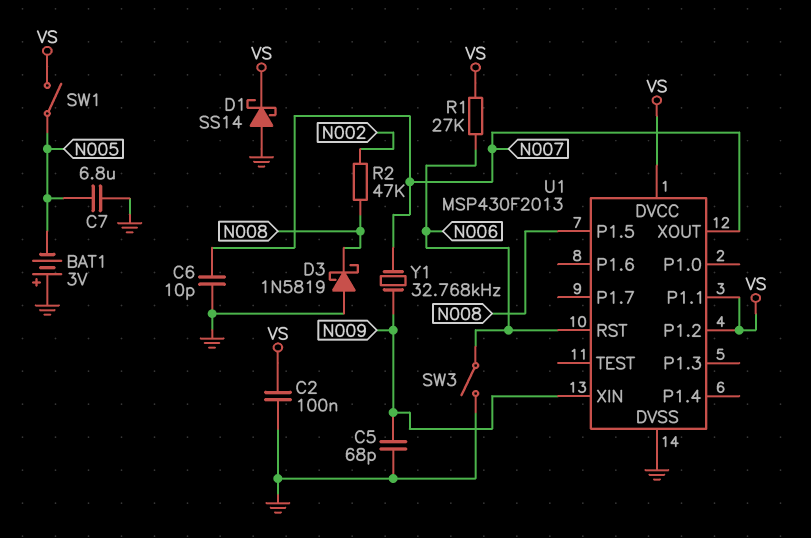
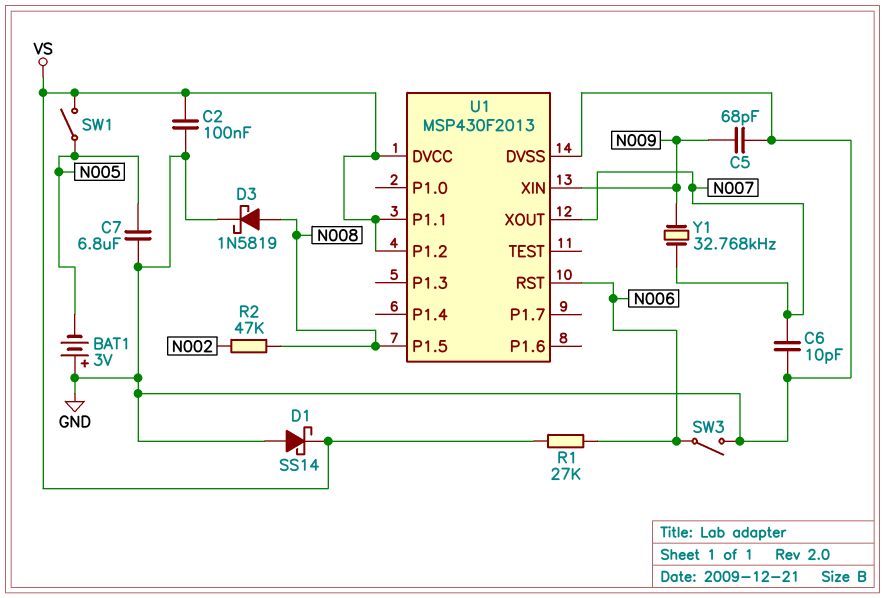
D3: schottky 1N5819 (A GND, K N008) -> schottky 1N5819 (A N008, K GND)

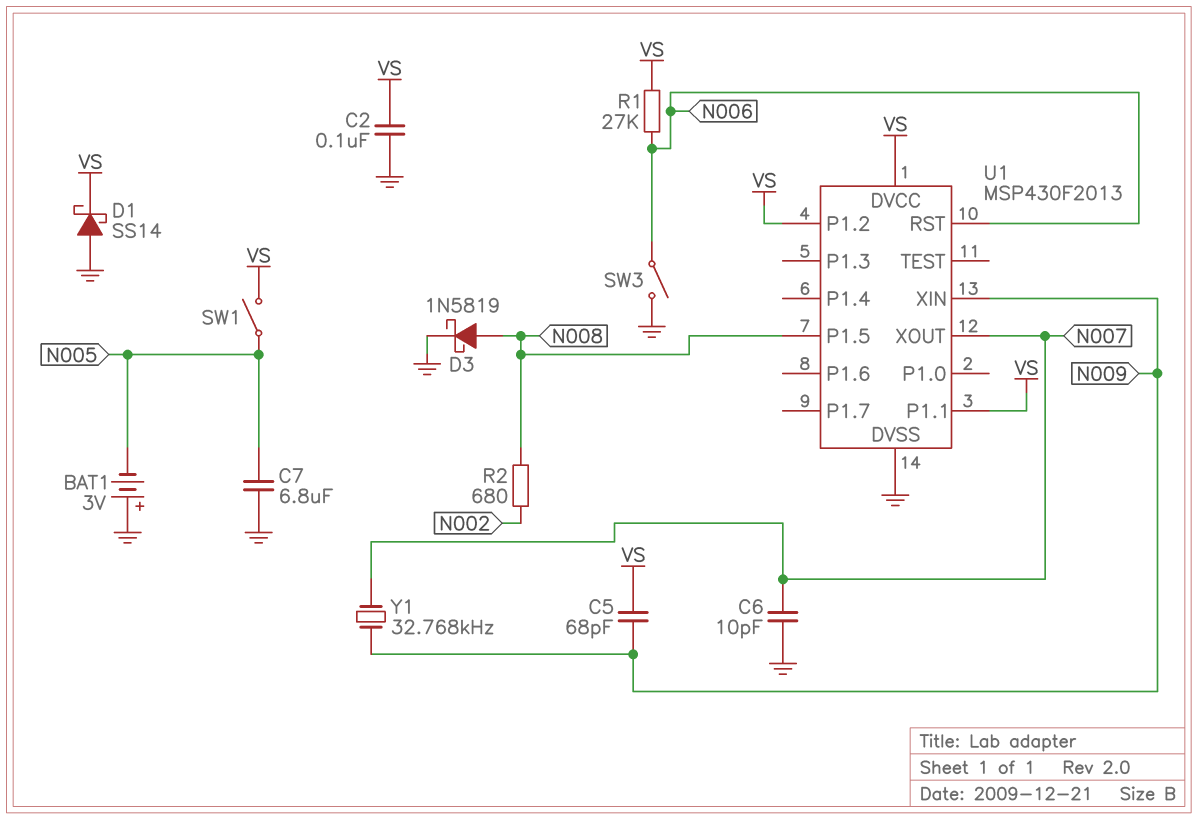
C5: 68pF (GND, N009) -> 68pF (N009, VS)
R2: 47k (N002, N008) -> 680 (N002, N008)

